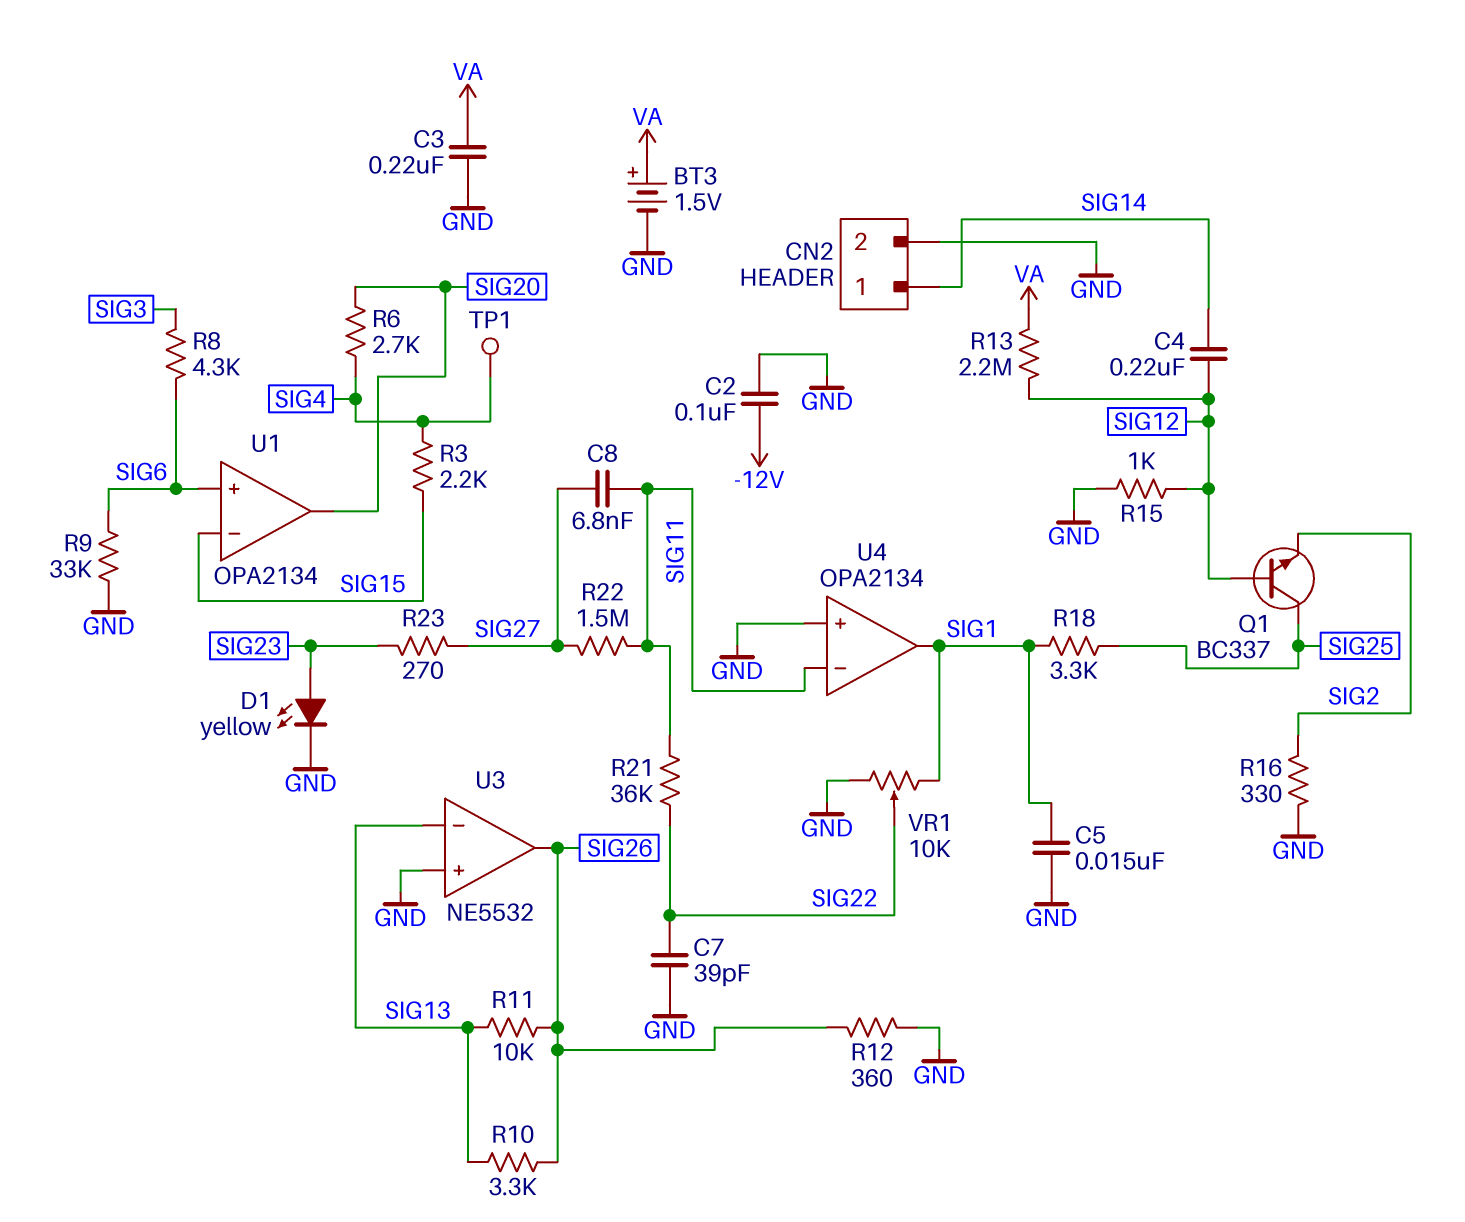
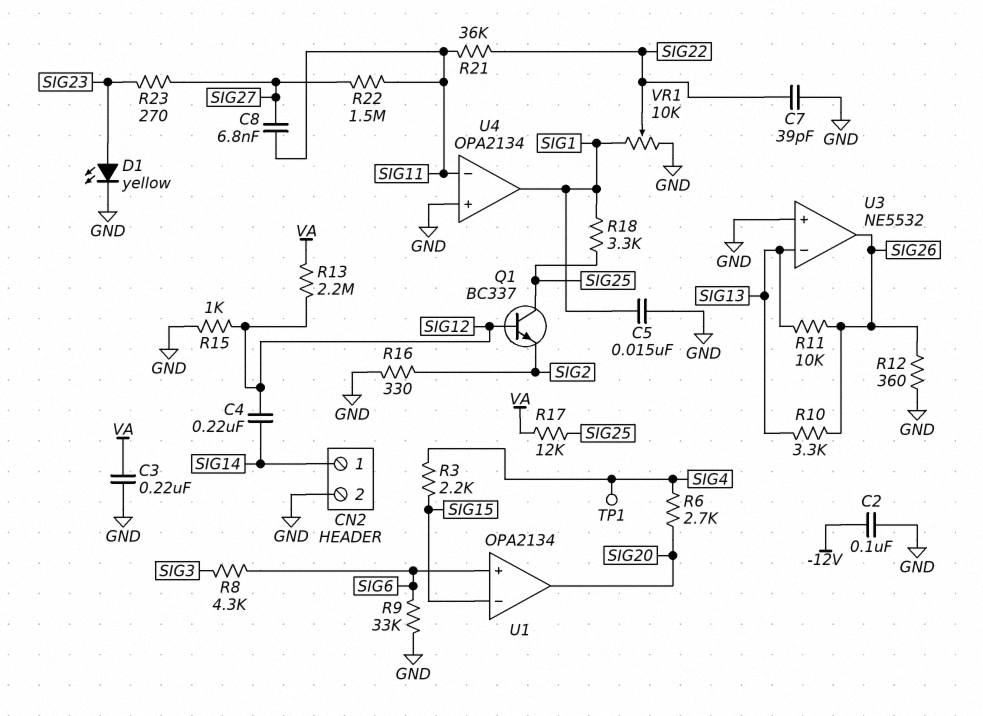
BT3: 1.5V (plus VA, minus GND) -> none
R17: none -> 12k (SIG25, VA)

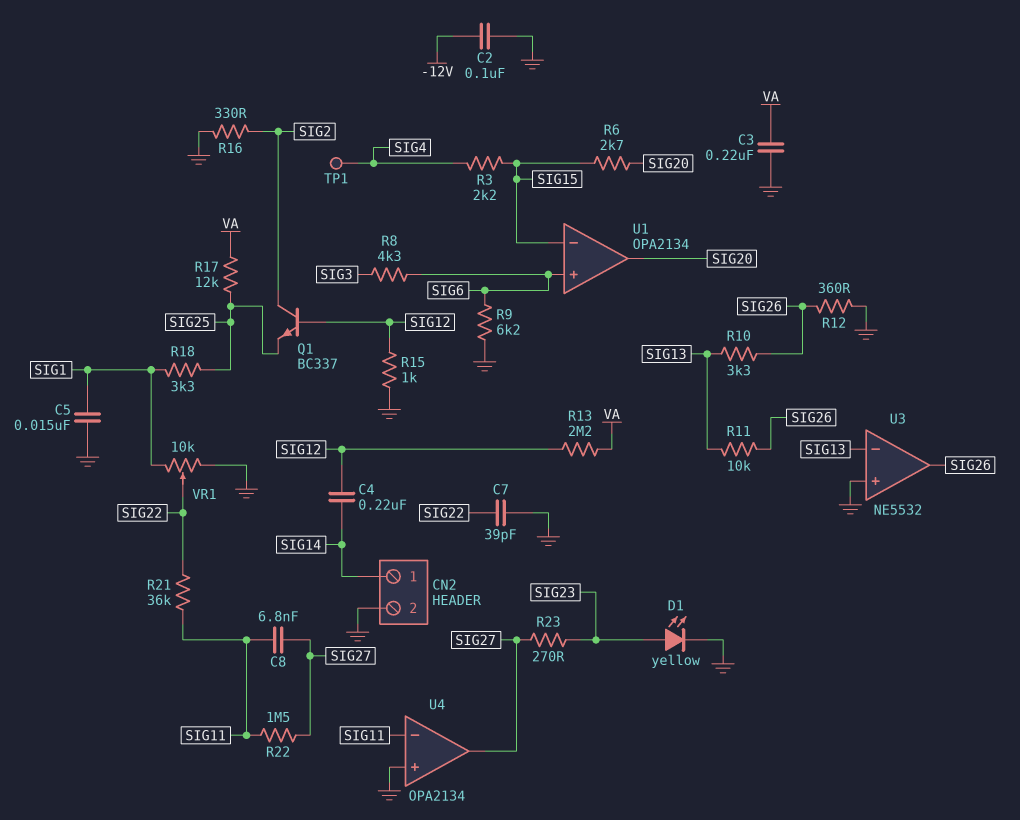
Q1: NPN BC337 (B SIG12, C SIG25, E SIG2) -> NPN BC337 (B SIG12, C SIG2, E SIG25)
R6: 2.7k (SIG4, SIG20) -> 2.7k (SIG15, SIG20)
R9: 33k (GND, SIG6) -> 6.2k (GND, SIG6)
U4 pin out: SIG1 -> SIG27

